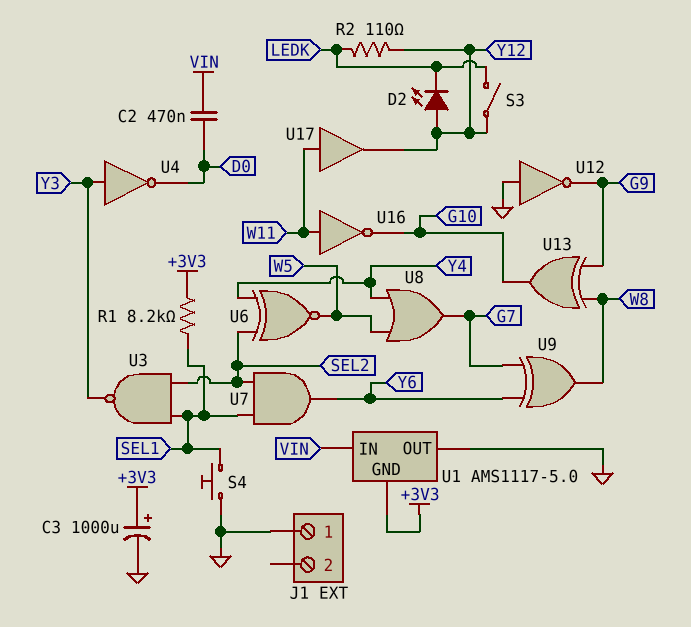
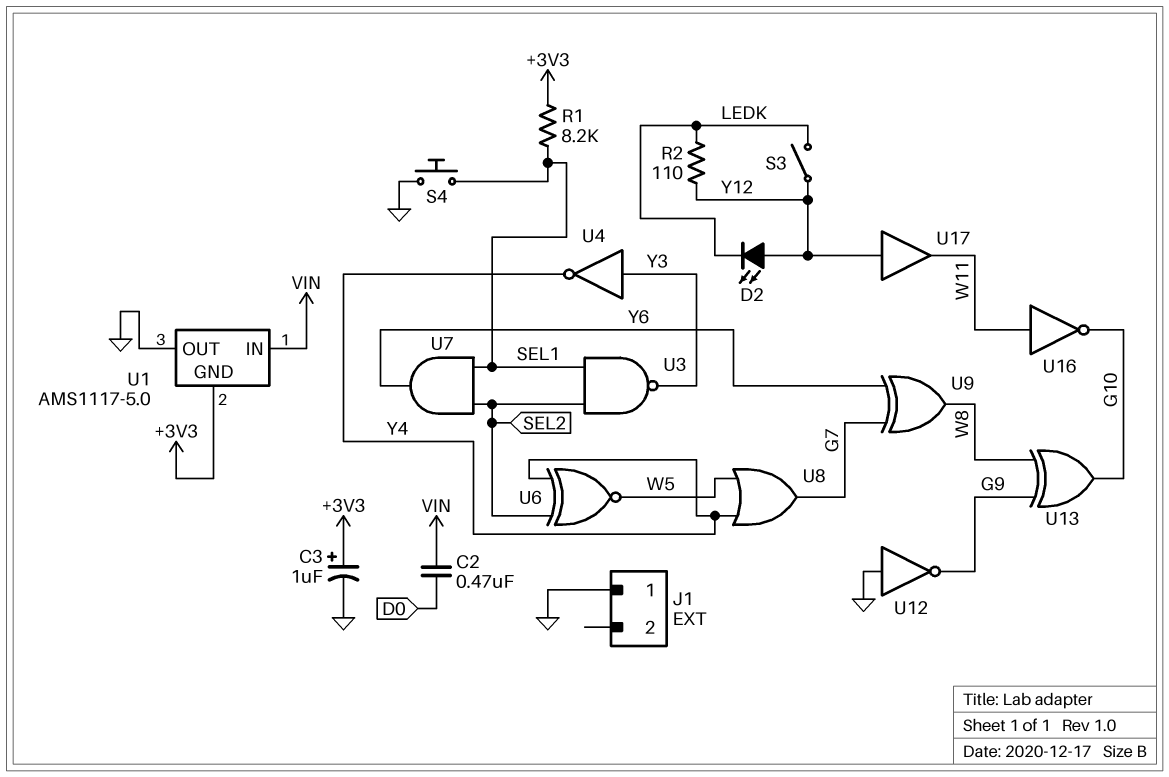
C3: 1000uF (plus +3V3, minus GND) -> 1uF (plus +3V3, minus GND)
U4: NOT (in Y3, out D0) -> NOT (in Y3, out Y4)
U17: buffer (in W11, out Y12) -> buffer (in Y12, out W11)

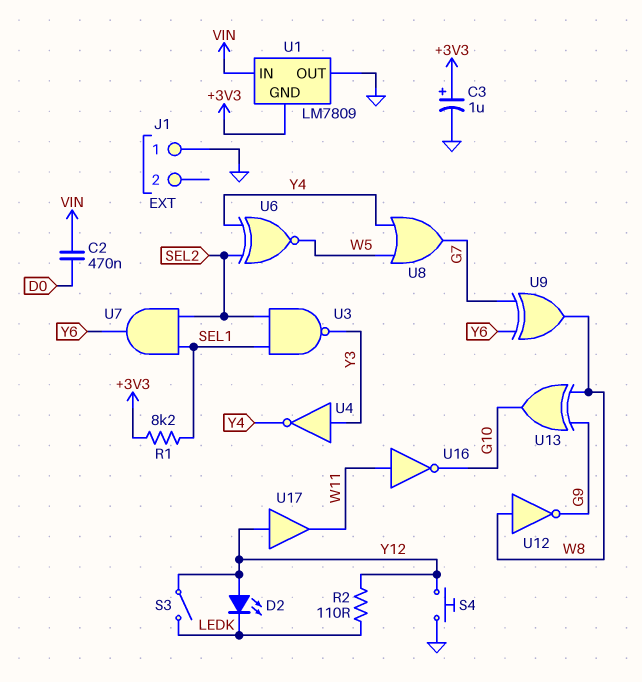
S4: button (GND, SEL1) -> button (GND, Y12)
U1: AMS1117-5.0 -> LM7809
U12: NOT (in GND, out G9) -> NOT (in W8, out G9)

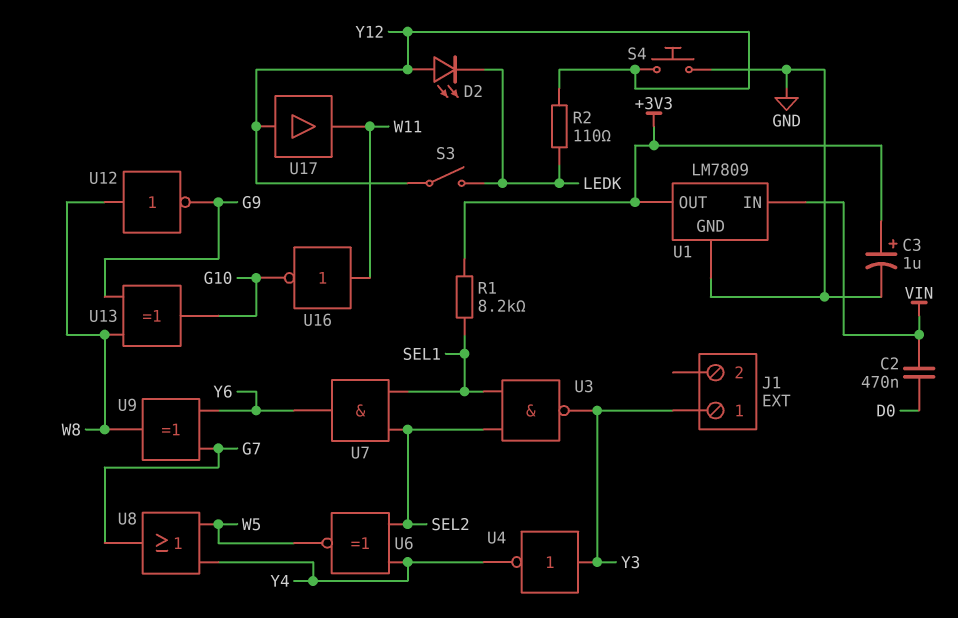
J1 pin 1: GND -> Y3
U1 pin GND: +3V3 -> GND
U1 pin OUT: GND -> +3V3

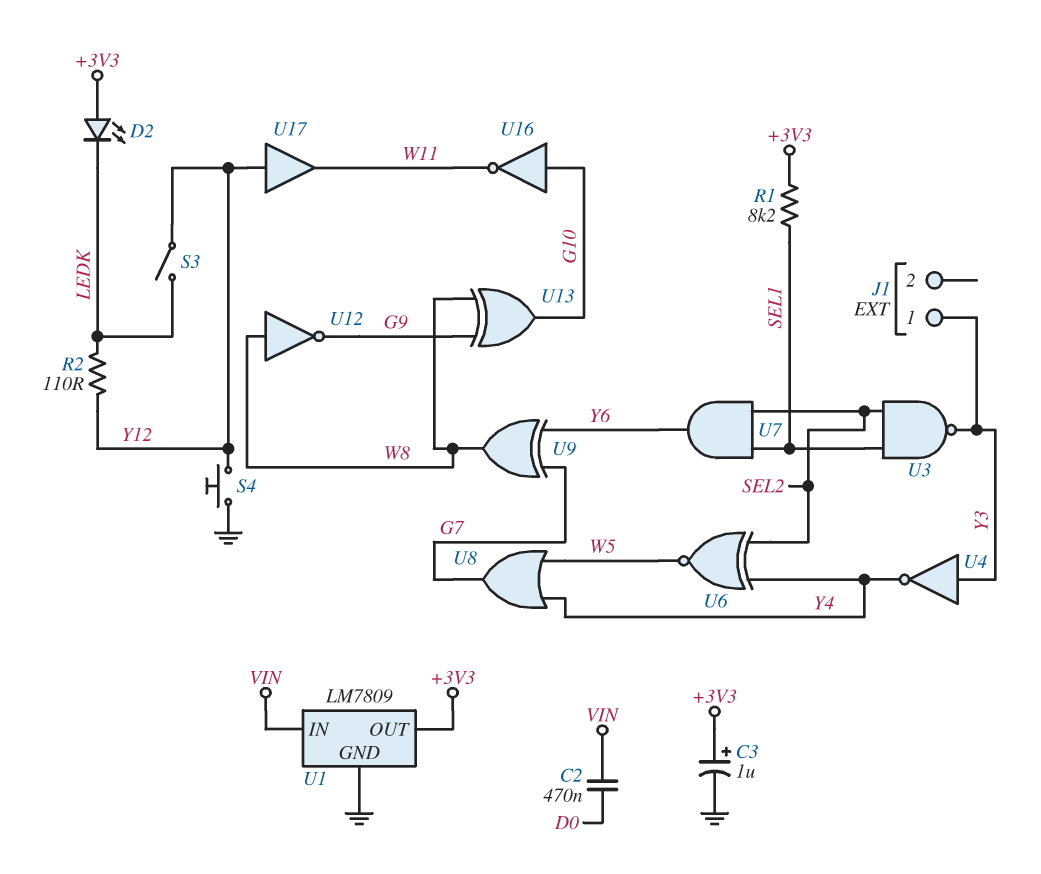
D2: LED (A Y12, K LEDK) -> LED (A +3V3, K LEDK)
U16: NOT (in W11, out G10) -> NOT (in G10, out W11)

